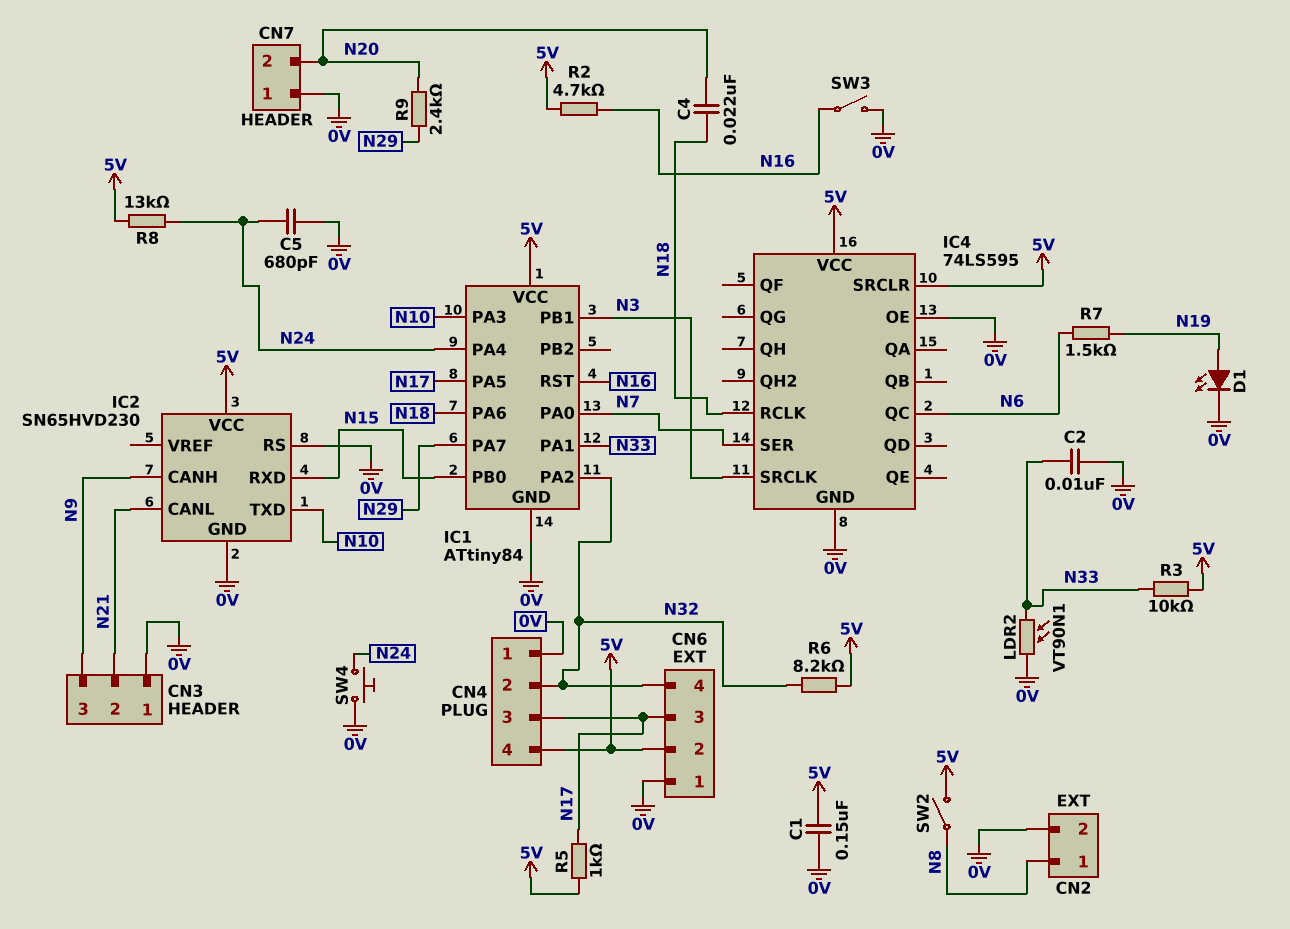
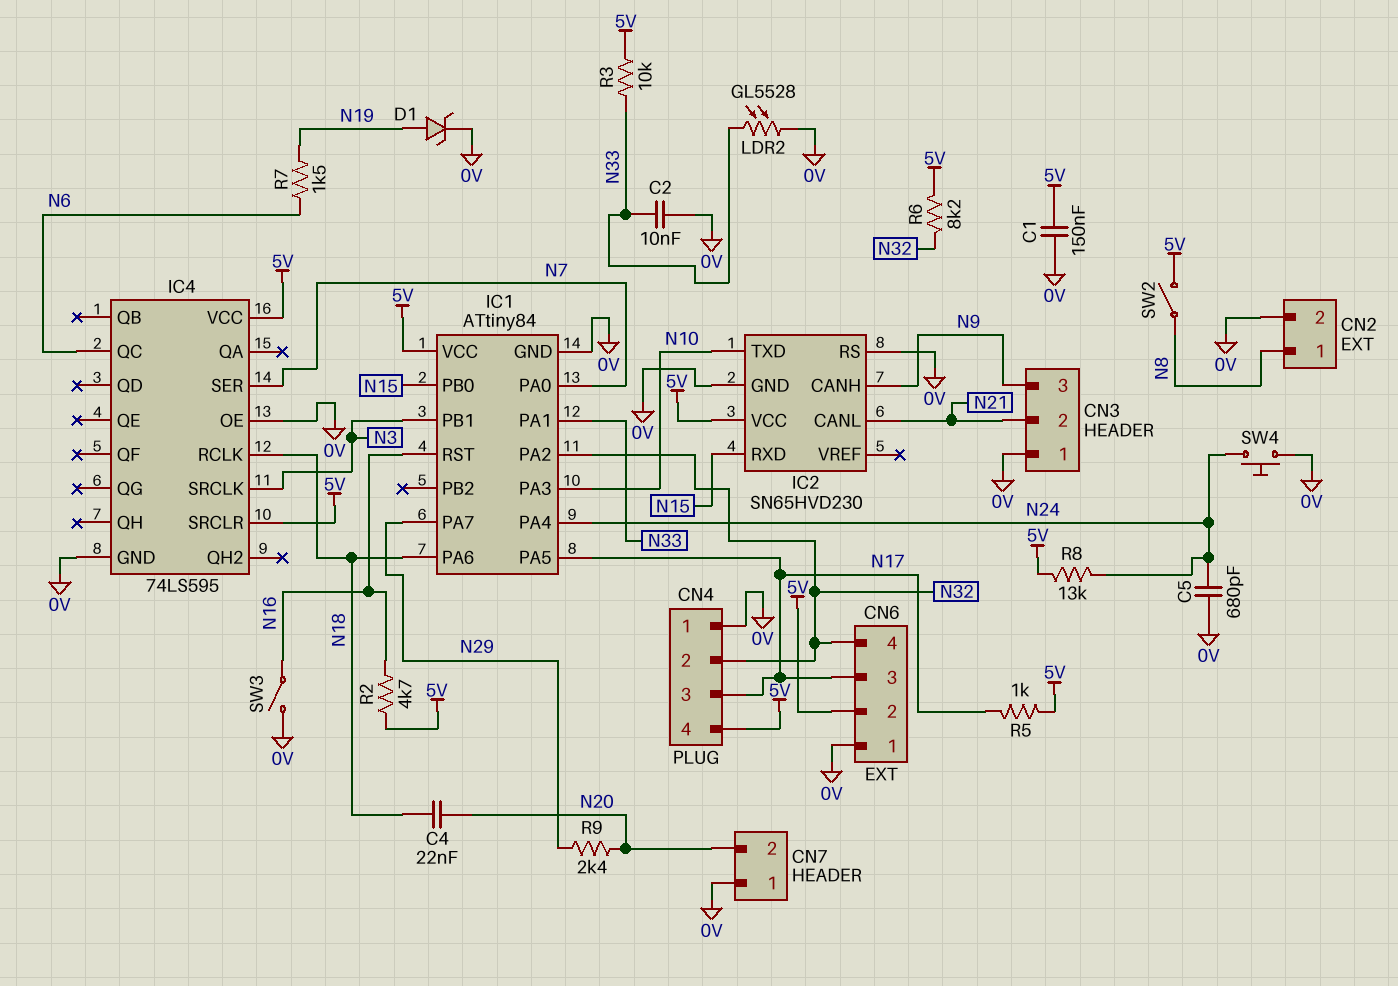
D1: LED (A N19, K 0V) -> zener (A N19, K 0V)
LDR2: VT90N1 (0V, N33) -> GL5528 (0V, N33)

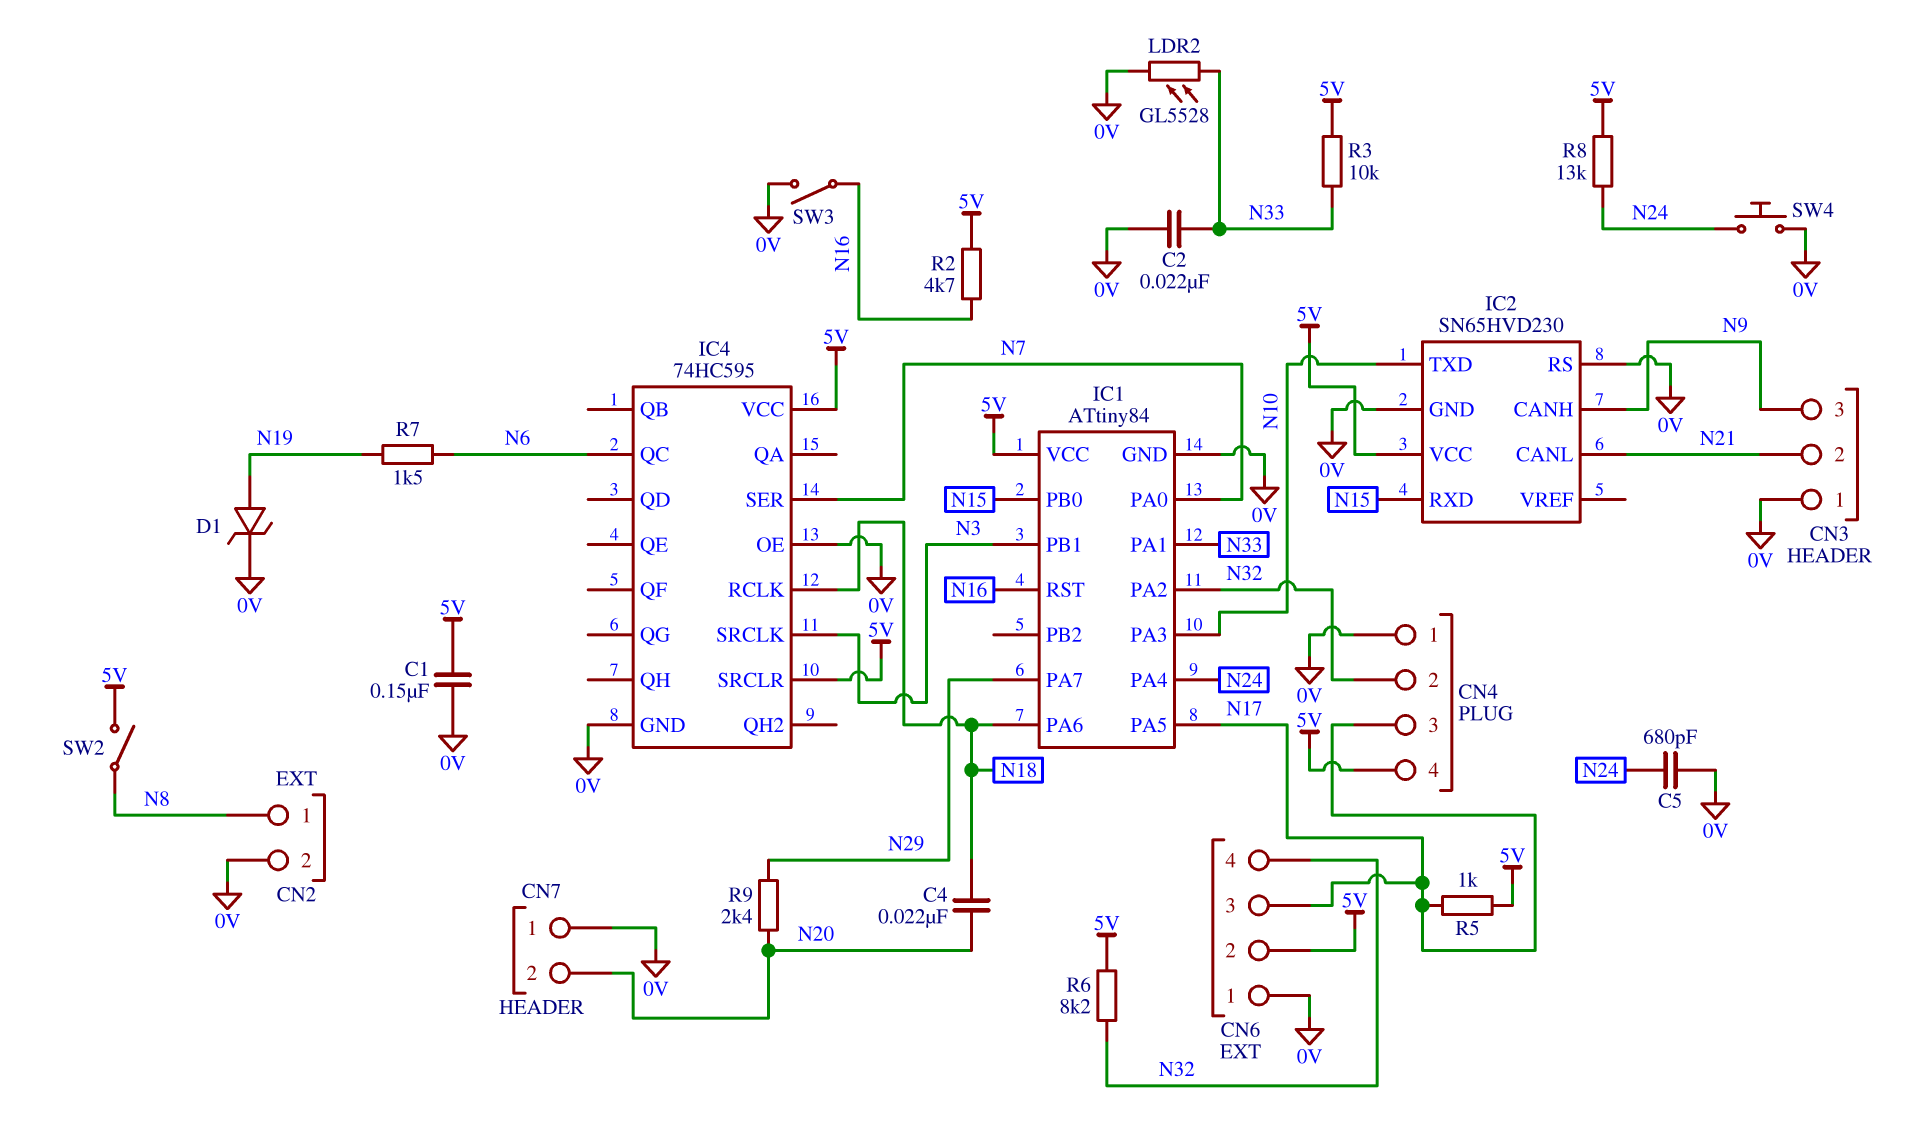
C2: 10nF (0V, N33) -> 22nF (0V, N33)
IC4: 74LS595 -> 74HC595

